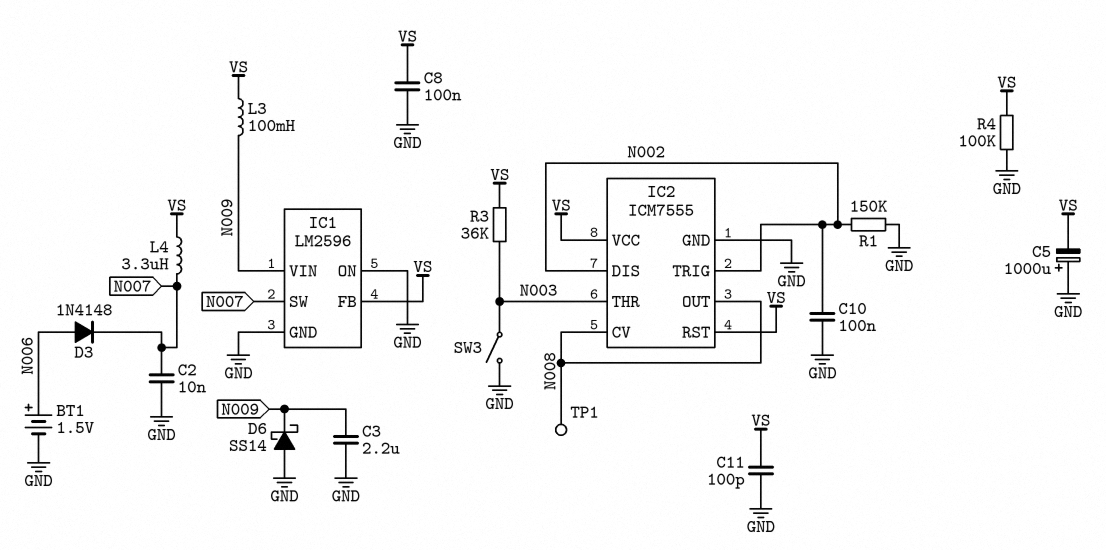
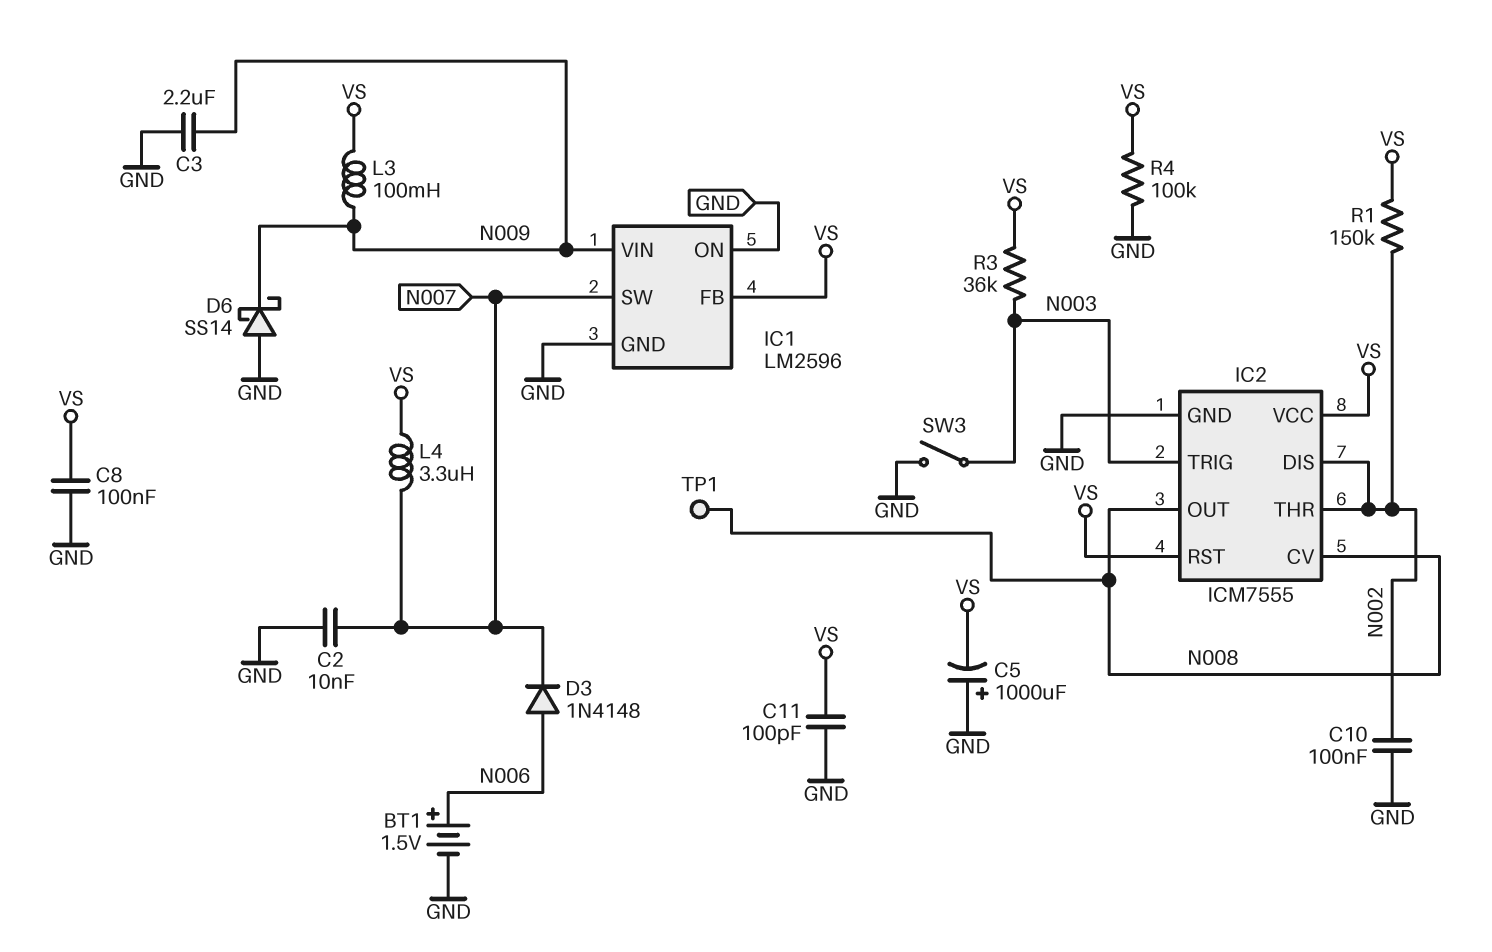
IC2 pin THR: N003 -> N002
IC2 pin TRIG: N002 -> N003
R1: 150k (GND, N002) -> 150k (N002, VS)

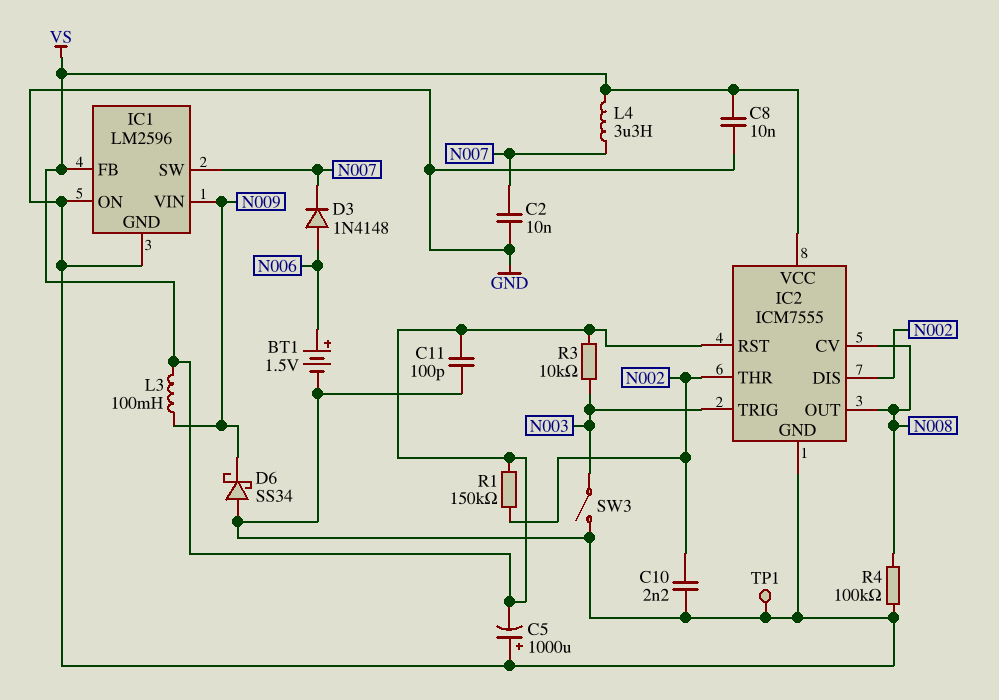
C3: 2.2uF (GND, N009) -> none
C8: 100nF (GND, VS) -> 10nF (GND, VS)
C10: 100nF (GND, N002) -> 2.2nF (GND, N002)
D6: schottky SS14 (A GND, K N009) -> schottky SS34 (A GND, K N009)
R3: 36k (N003, VS) -> 10k (N003, VS)
R4: 100k (GND, VS) -> 100k (GND, N008)
TP1: test point (N008) -> test point (GND)

